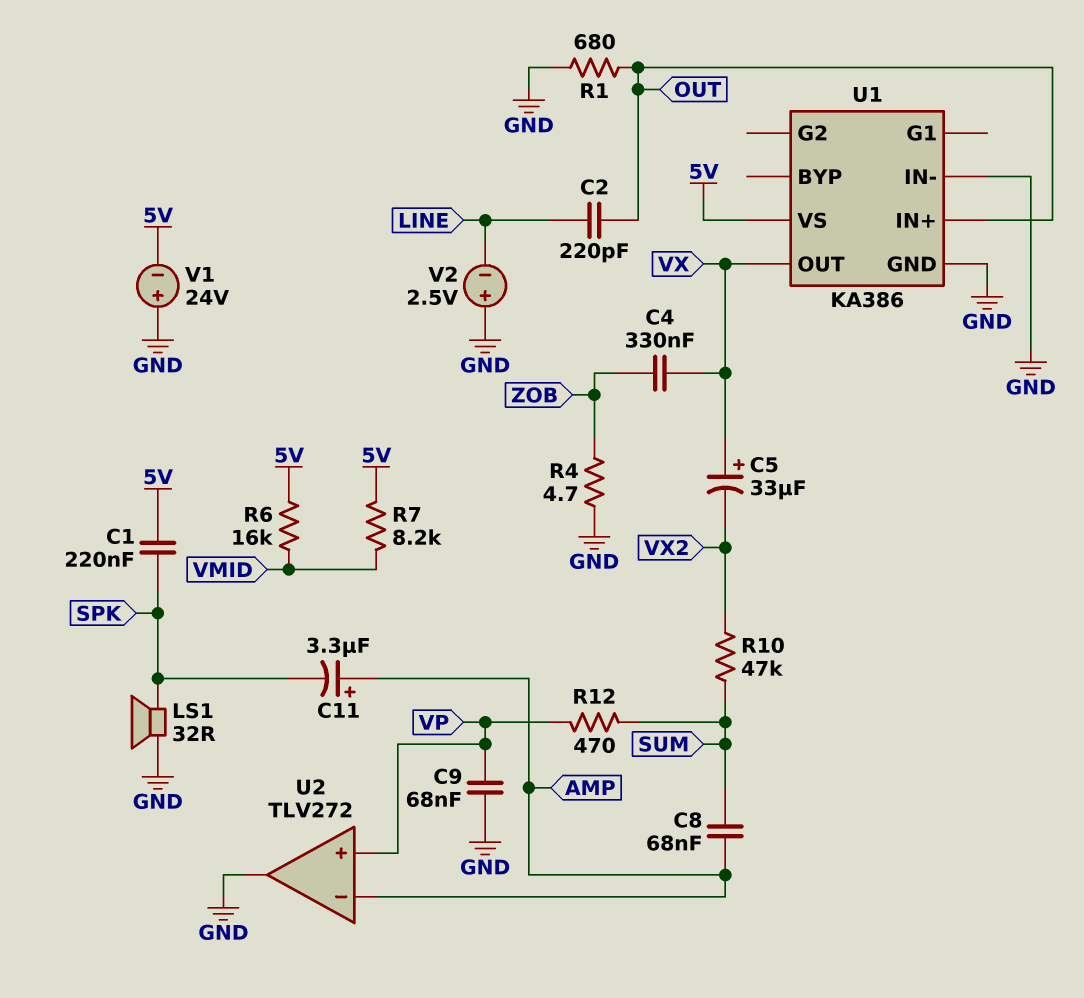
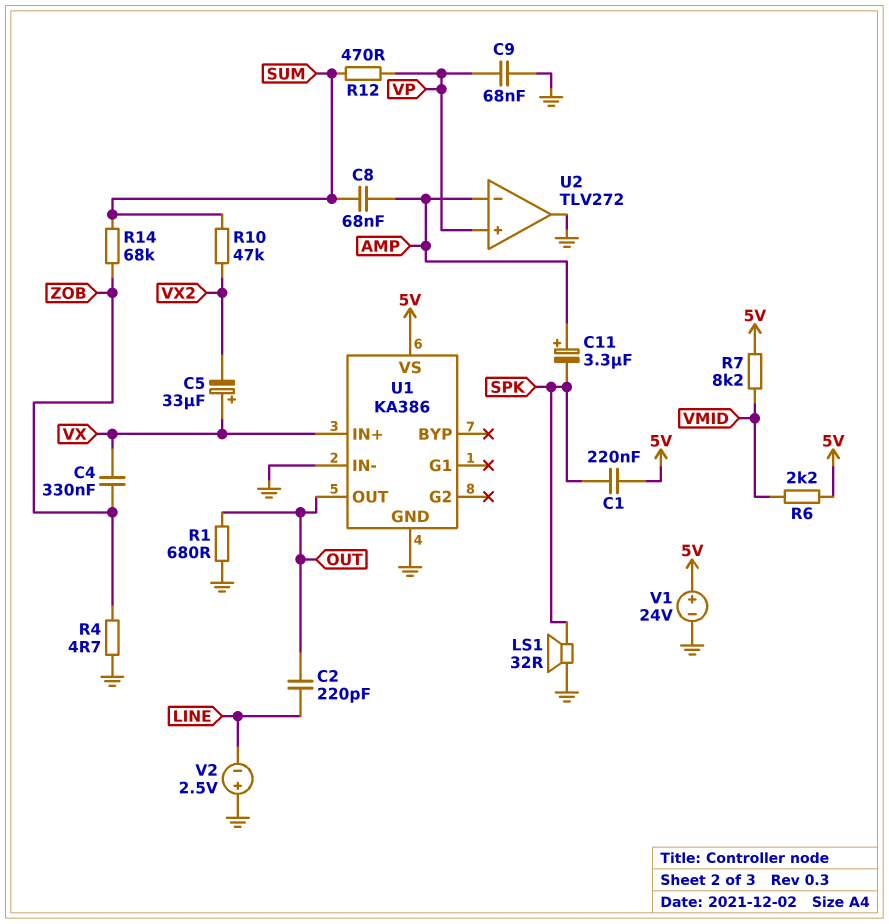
R6: 16k (5V, VMID) -> 2.2k (5V, VMID)
R14: none -> 68k (SUM, ZOB)
U1 pin IN+: OUT -> VX
U1 pin OUT: VX -> OUT
V1: 24V (plus GND, minus 5V) -> 24V (plus 5V, minus GND)

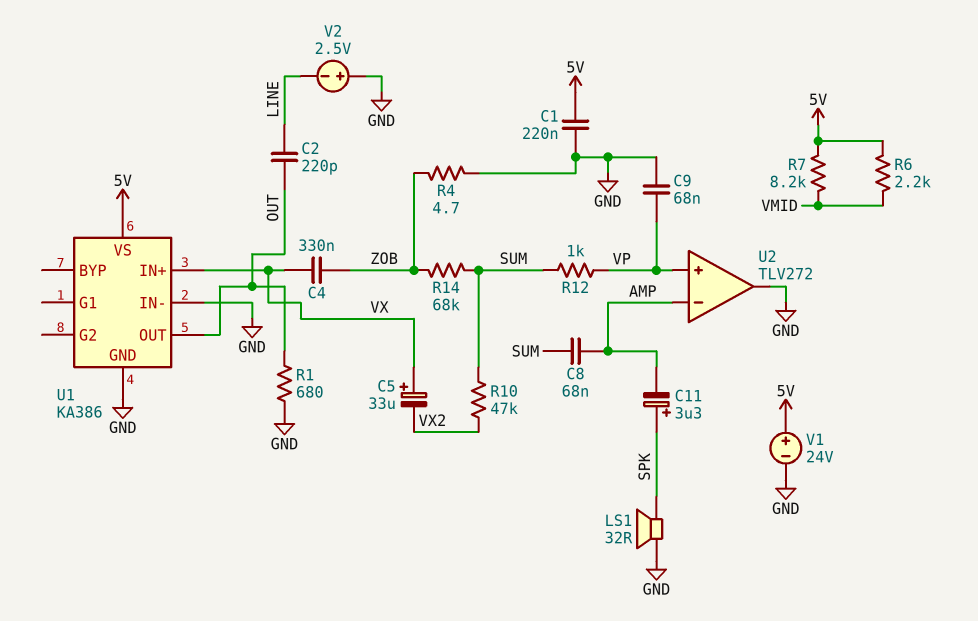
C1: 220nF (5V, SPK) -> 220nF (5V, GND)
C11: 3.3uF (plus AMP, minus SPK) -> 3.3uF (plus SPK, minus AMP)
R12: 470 (SUM, VP) -> 1k (SUM, VP)

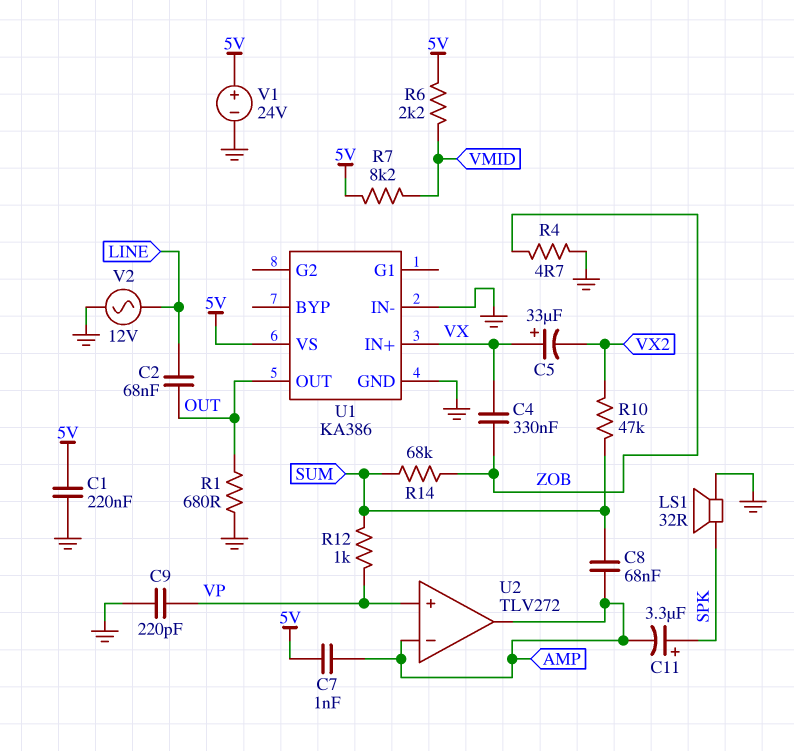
C2: 220pF (LINE, OUT) -> 68nF (LINE, OUT)
C7: none -> 1nF (5V, AMP)
C9: 68nF (GND, VP) -> 220pF (GND, VP)
U2 pin out: GND -> AMP
V2: 2.5V (plus GND, minus LINE) -> AC 12V (GND, LINE)

